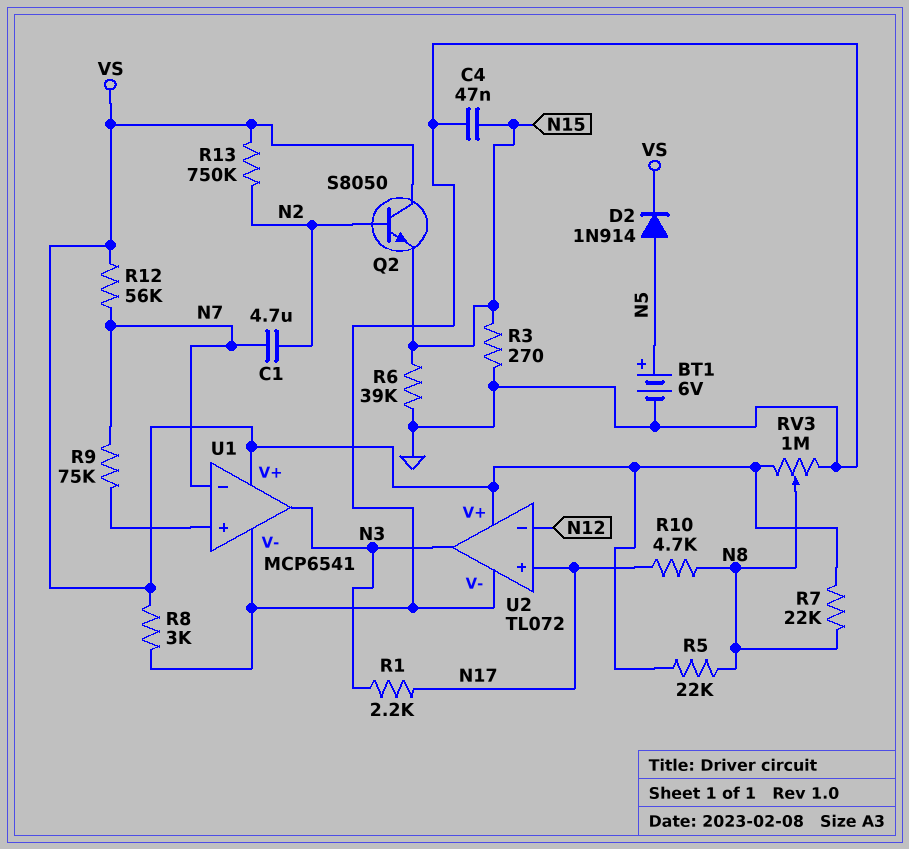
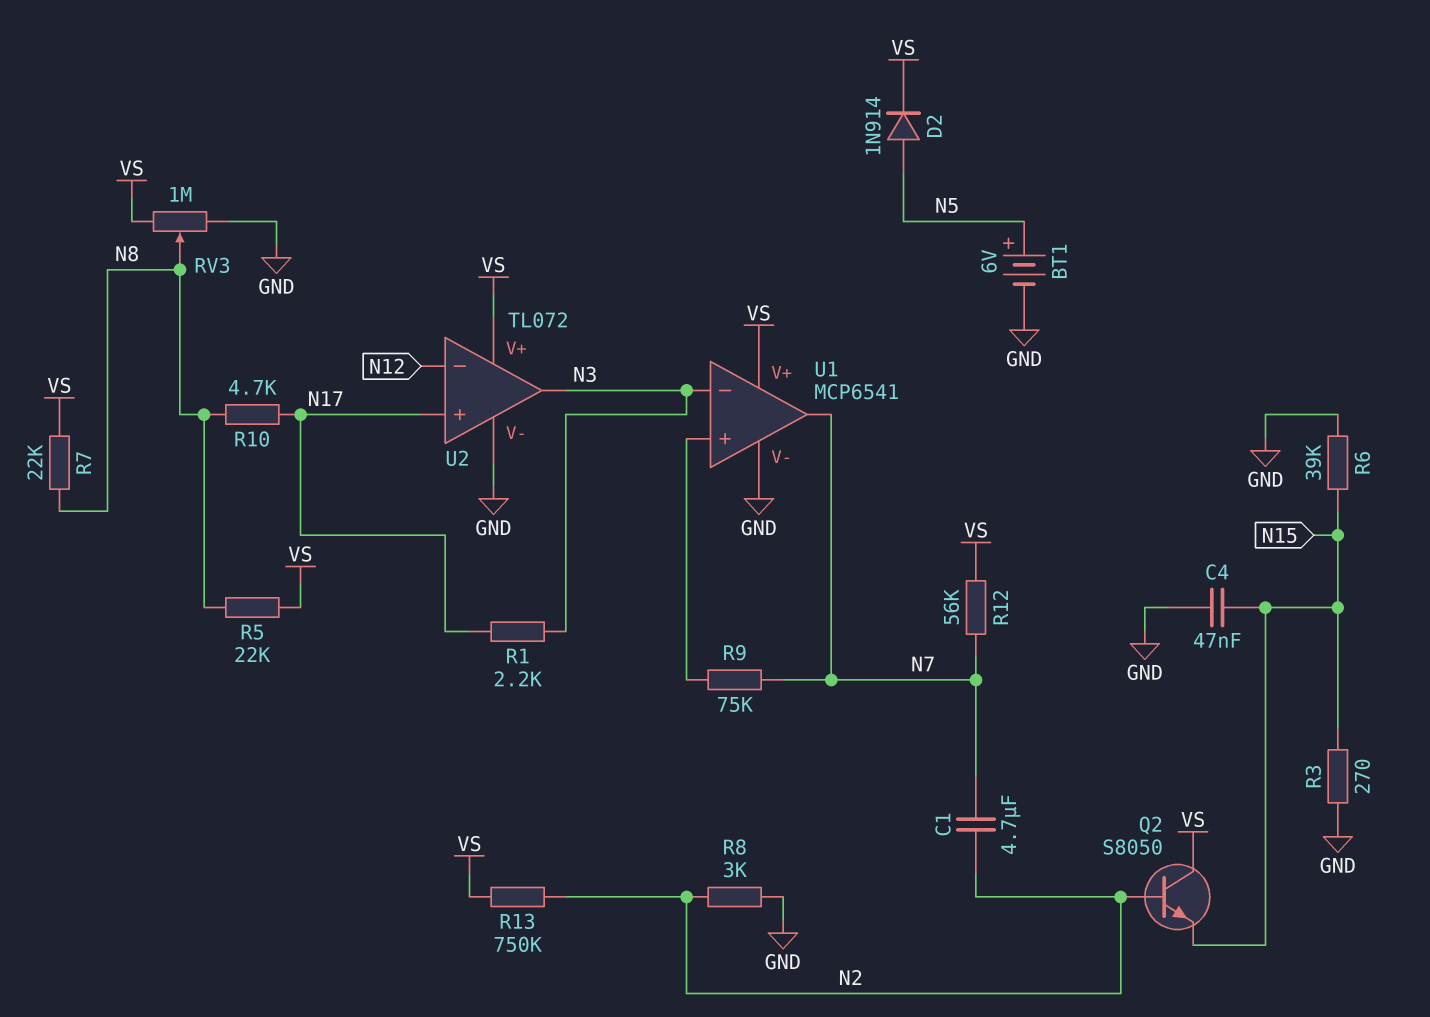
R8: 3k (GND, VS) -> 3k (GND, N2)
U1 pin in-: N7 -> N3
U1 pin out: N3 -> N7

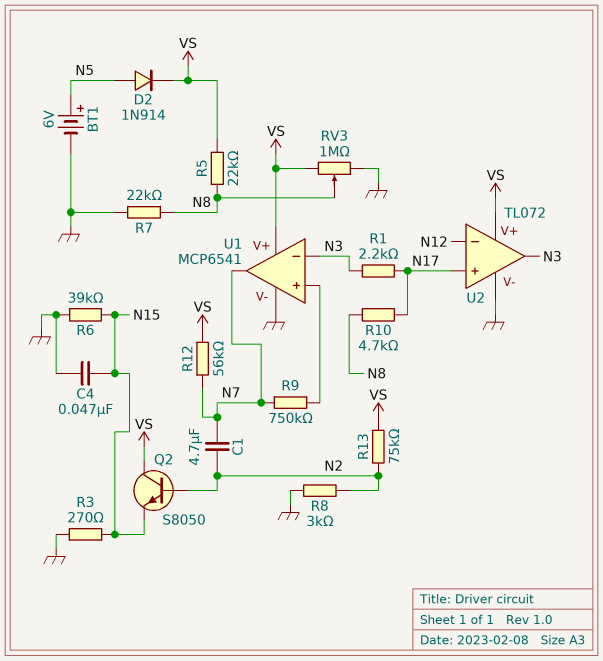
R7: 22k (N8, VS) -> 22k (GND, N8)
R9: 75k (N7, U1/in+) -> 750k (N7, U1/in+)
R13: 750k (N2, VS) -> 75k (N2, VS)

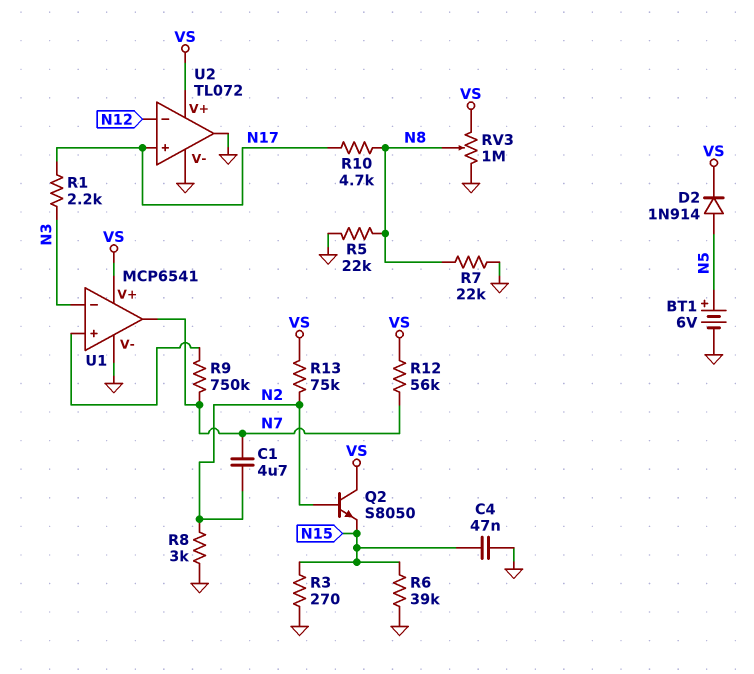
R5: 22k (N8, VS) -> 22k (GND, N8)
U2 pin out: N3 -> GND

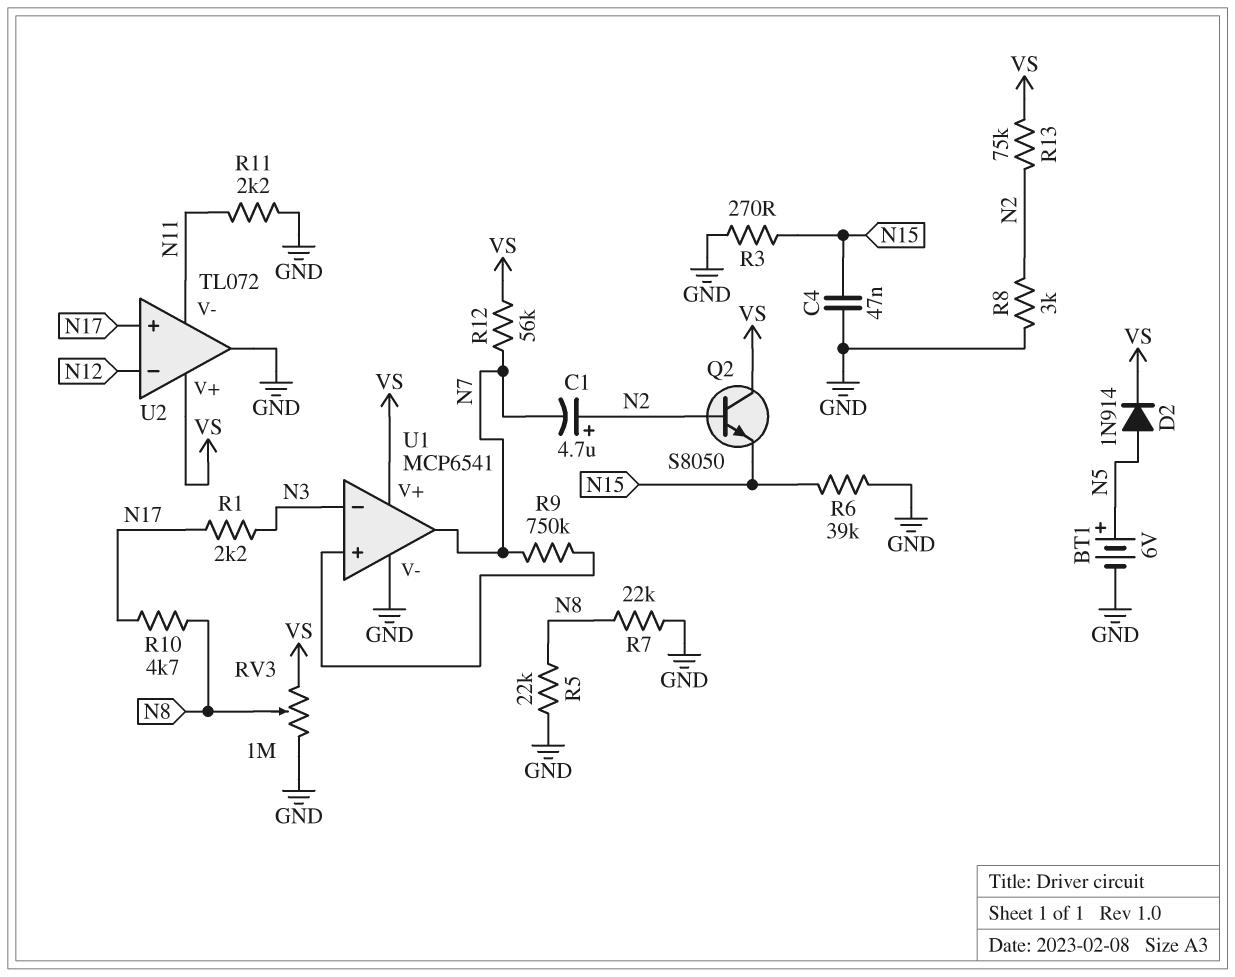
C1: 4.7uF (N2, N7) -> 4.7uF (plus N2, minus N7)
R11: none -> 2.2k (GND, N11)
U2 pin V-: GND -> N11

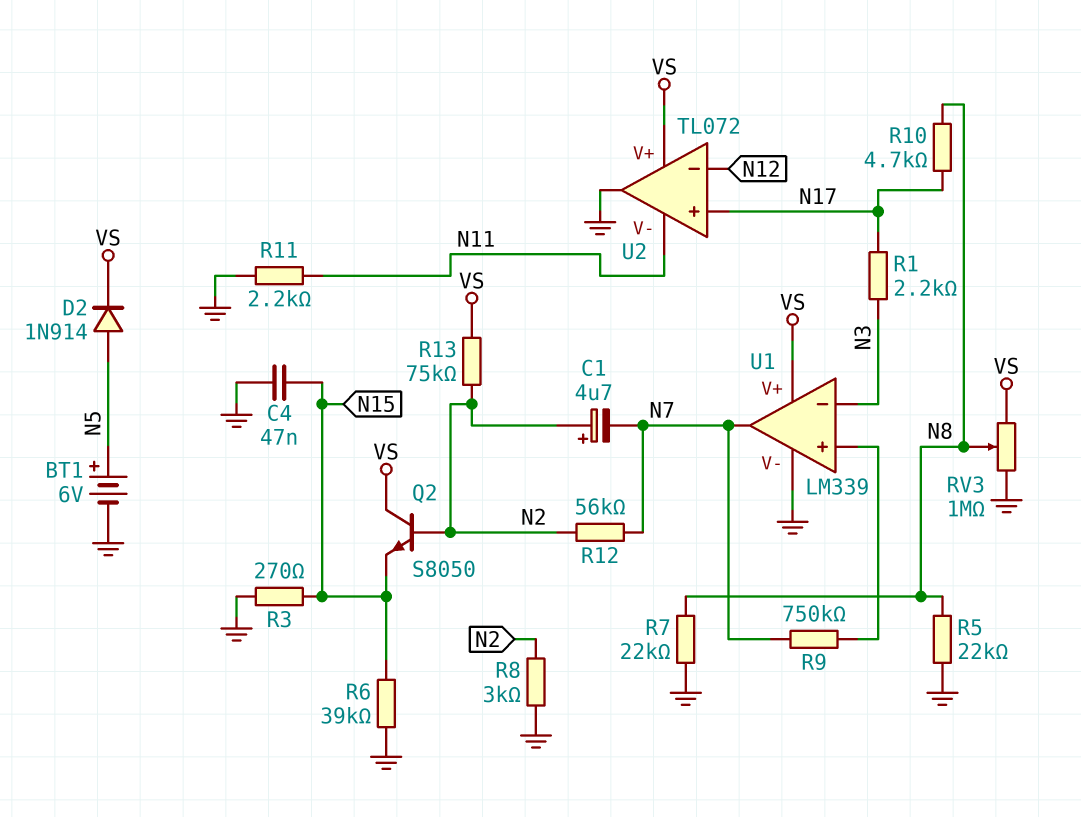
R12: 56k (N7, VS) -> 56k (N2, N7)
U1: MCP6541 -> LM339

